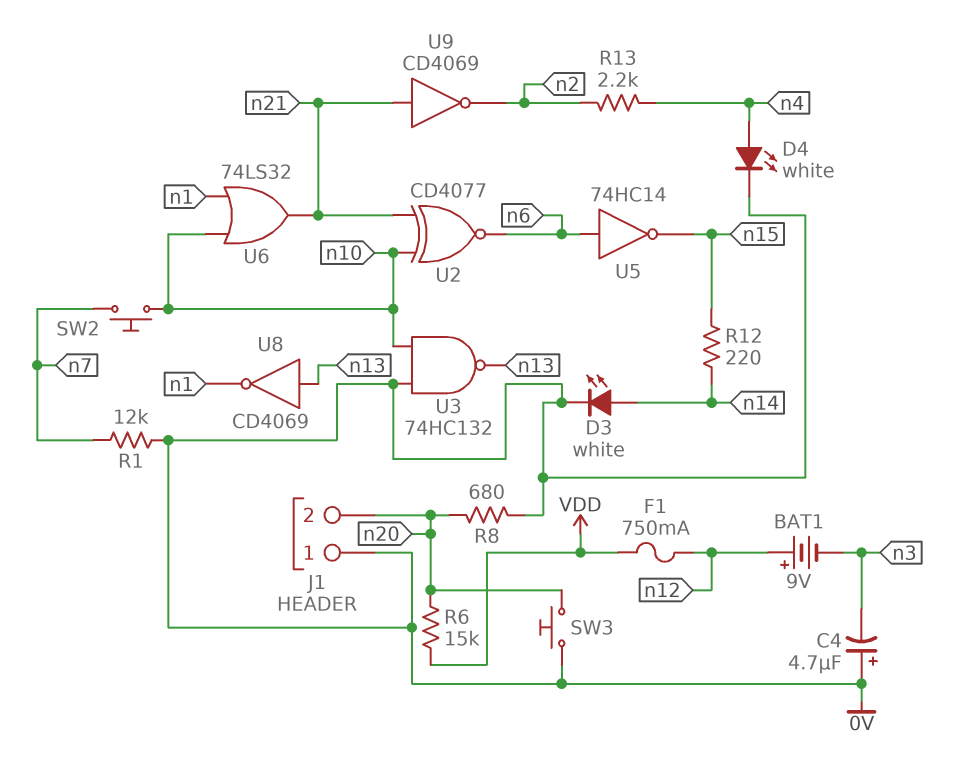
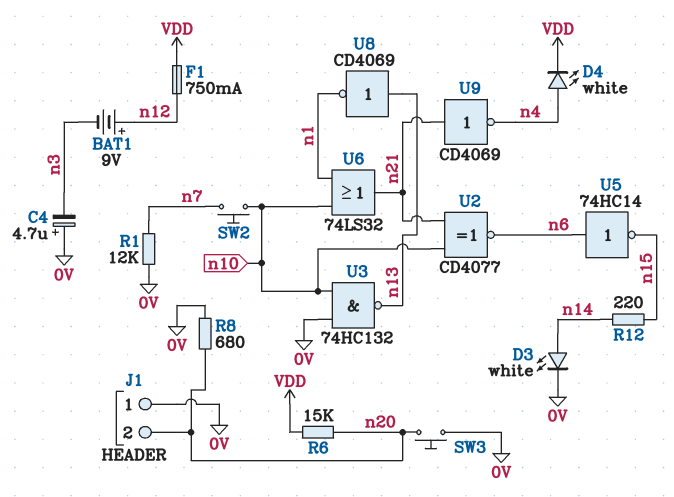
D4: LED white (A n4, K 0V) -> LED white (A n4, K VDD)
R13: 2.2k (n2, n4) -> none
U9: NOT CD4069 (in n21, out n2) -> NOT CD4069 (in n21, out n4)

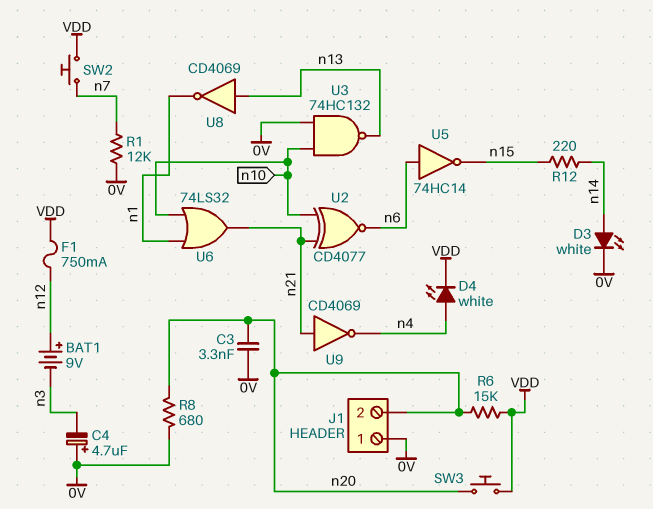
C3: none -> 3.3nF (0V, n20)
SW2: button (n7, n10) -> button (VDD, n7)
SW3: button (0V, n20) -> button (VDD, n20)

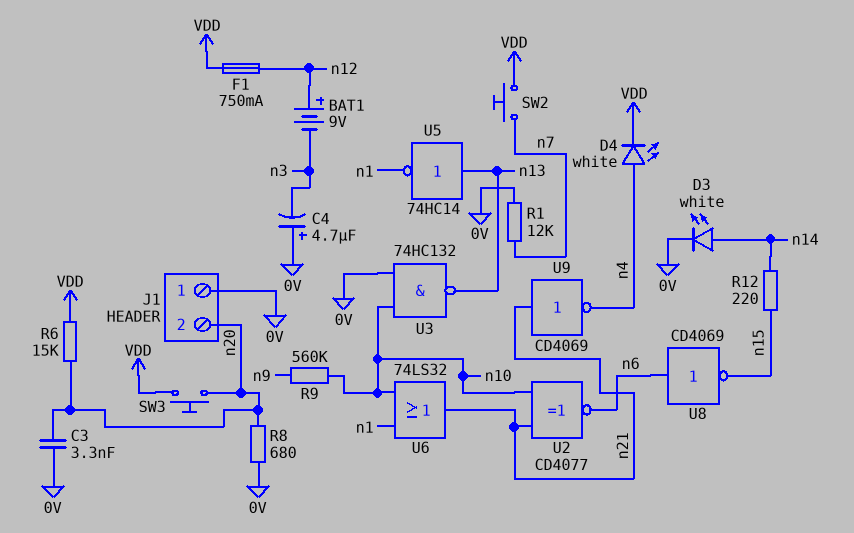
R9: none -> 560k (n9, n10)
U5: NOT 74HC14 (in n6, out n15) -> NOT 74HC14 (in n13, out n1)
U8: NOT CD4069 (in n13, out n1) -> NOT CD4069 (in n6, out n15)

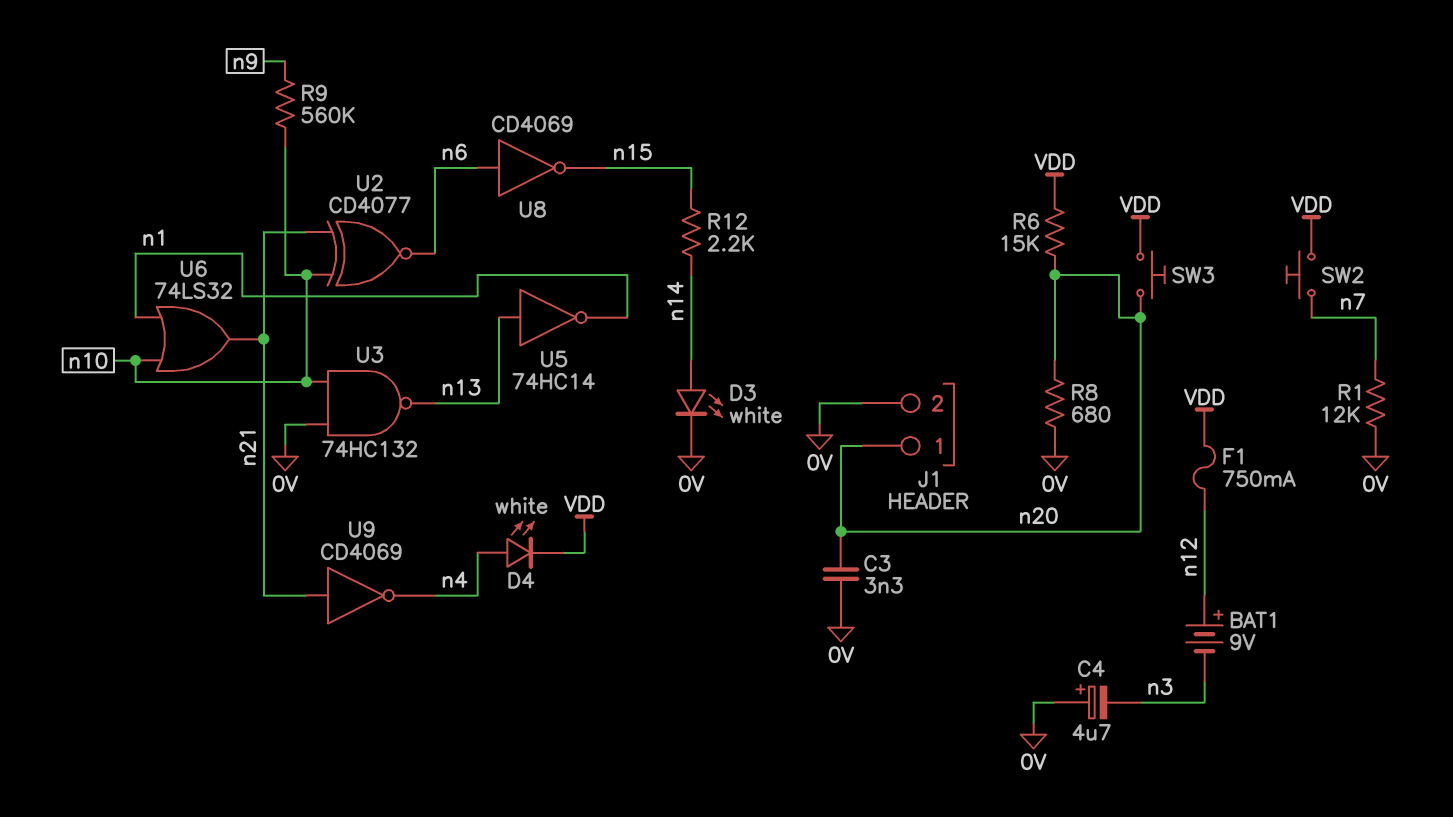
J1 pin 1: 0V -> n20
J1 pin 2: n20 -> 0V
R12: 220 (n14, n15) -> 2.2k (n14, n15)

